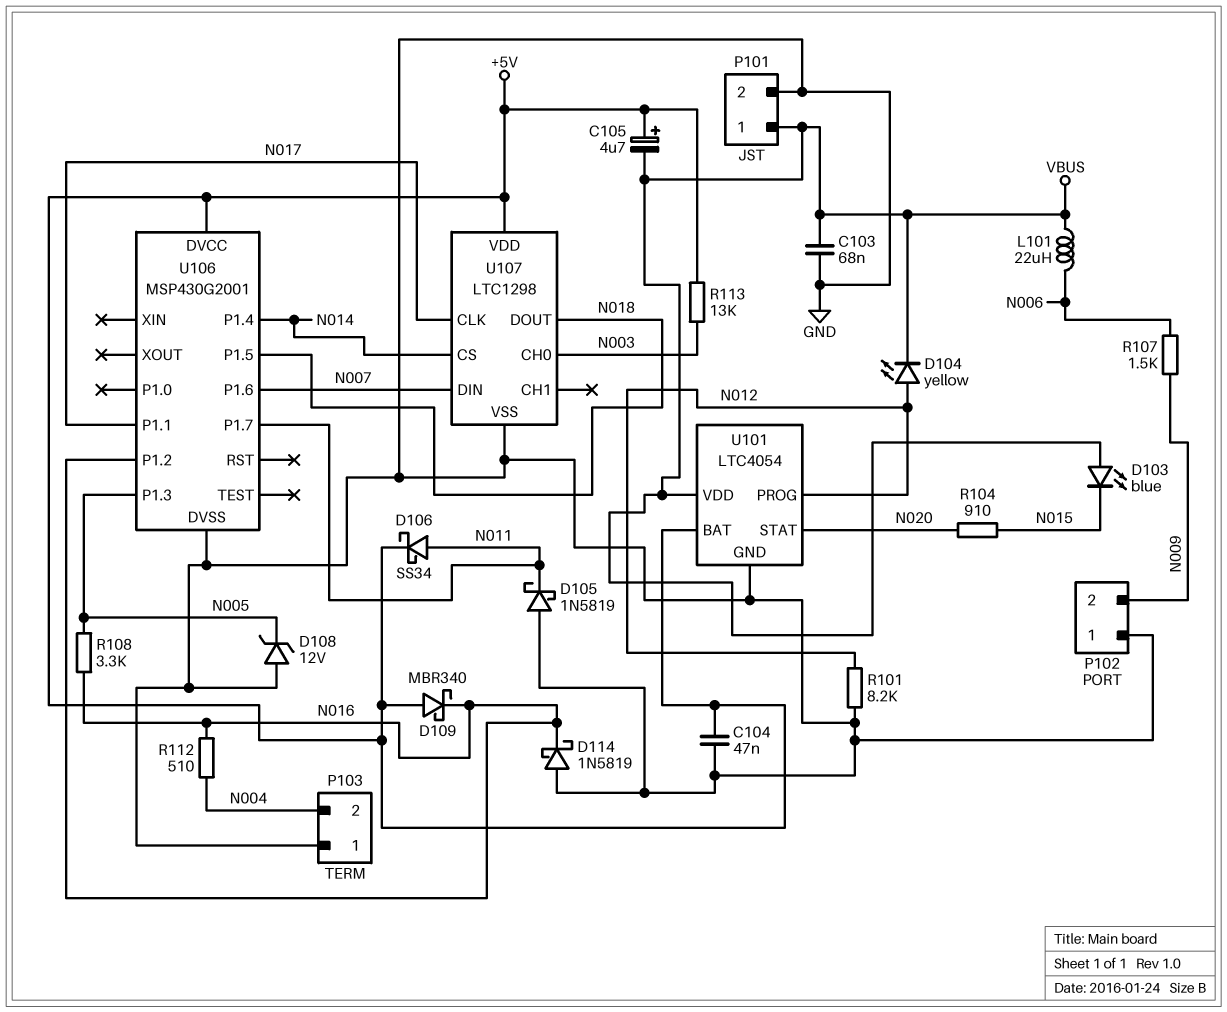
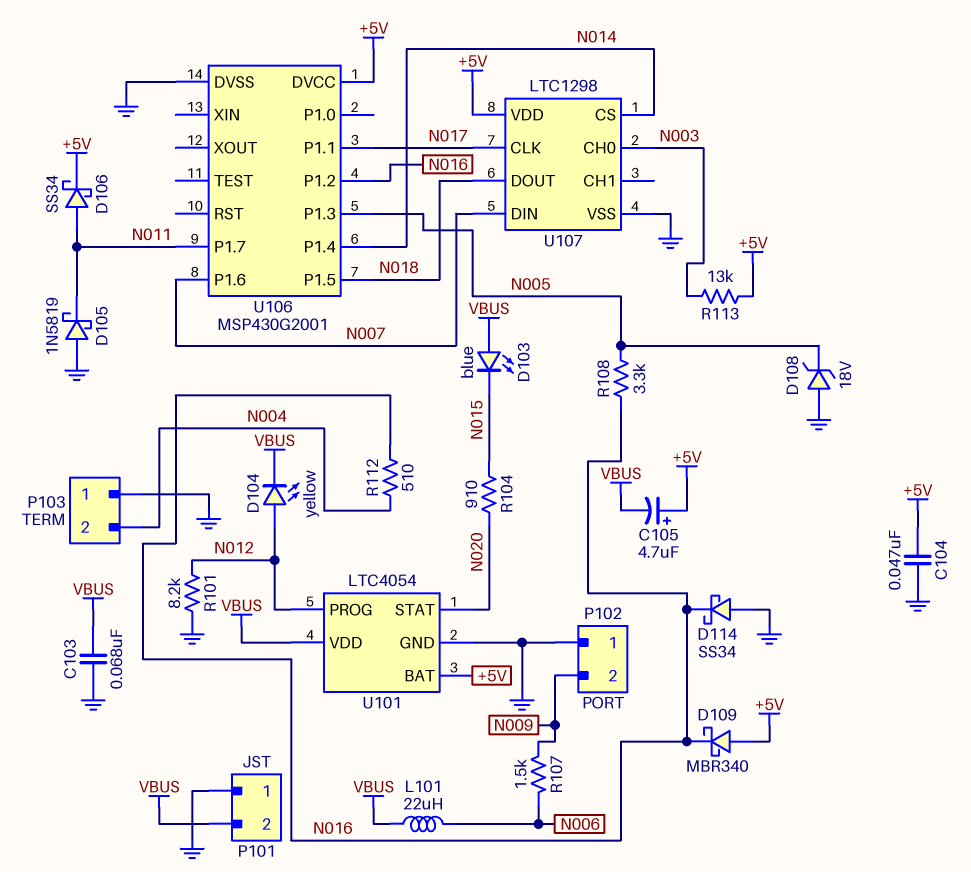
D108: zener 12V (A GND, K N005) -> zener 18V (A GND, K N005)
D114: schottky 1N5819 (A GND, K N016) -> schottky SS34 (A GND, K N016)
P101 pin 1: VBUS -> GND
P101 pin 2: GND -> VBUS

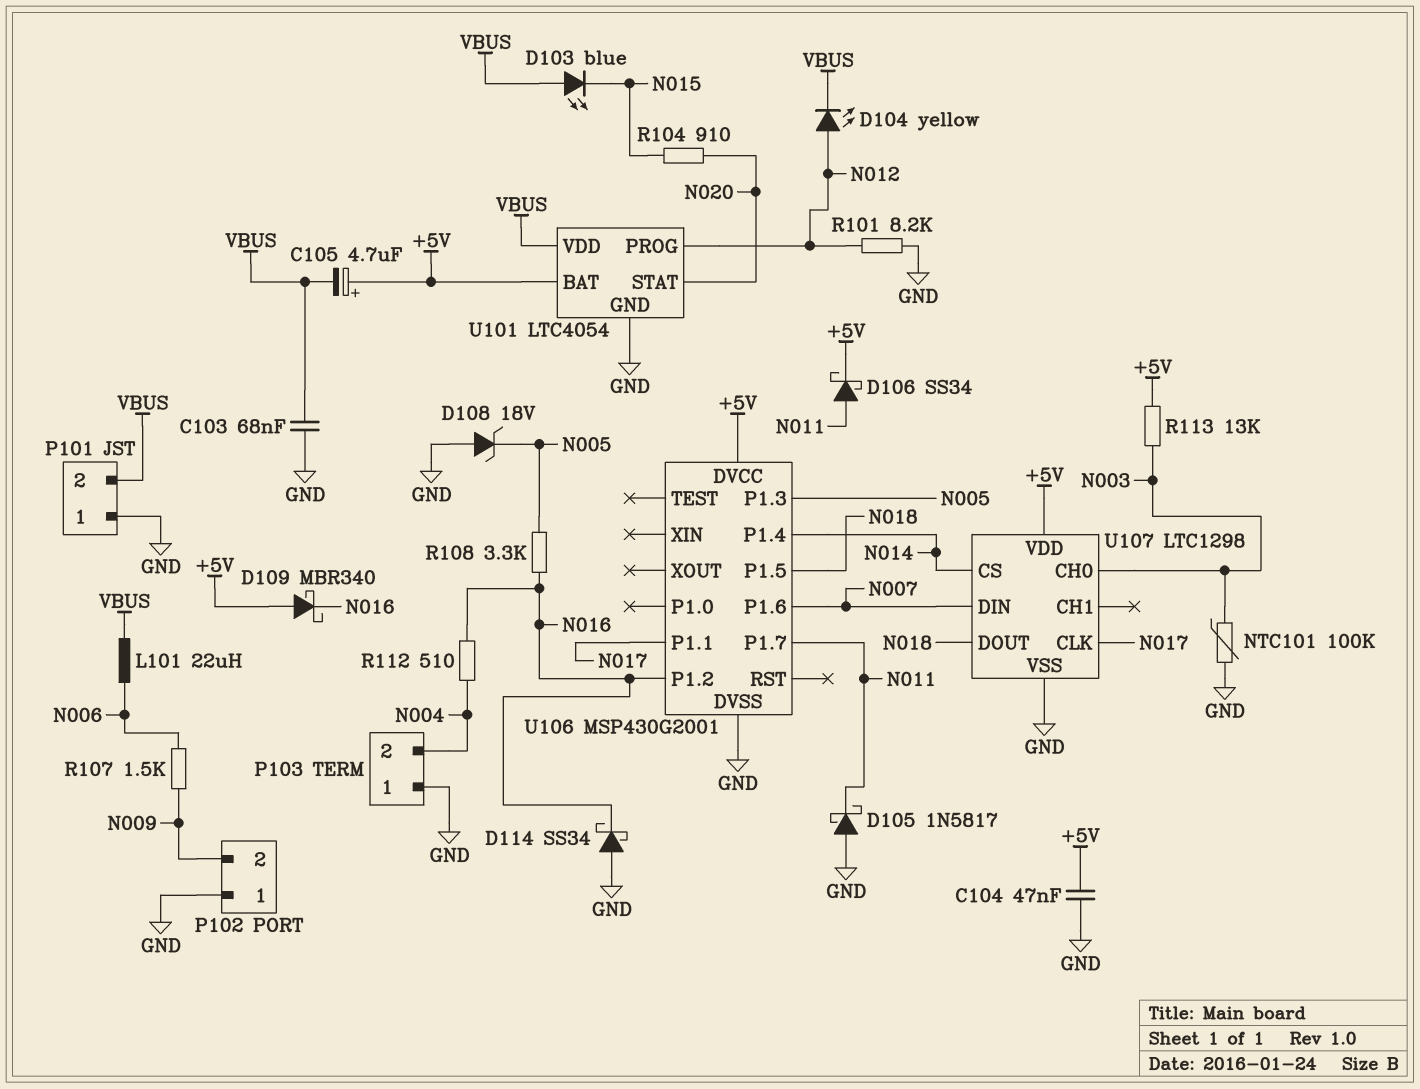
D105: schottky 1N5819 (A GND, K N011) -> schottky 1N5817 (A GND, K N011)
NTC101: none -> 100k (GND, N003)

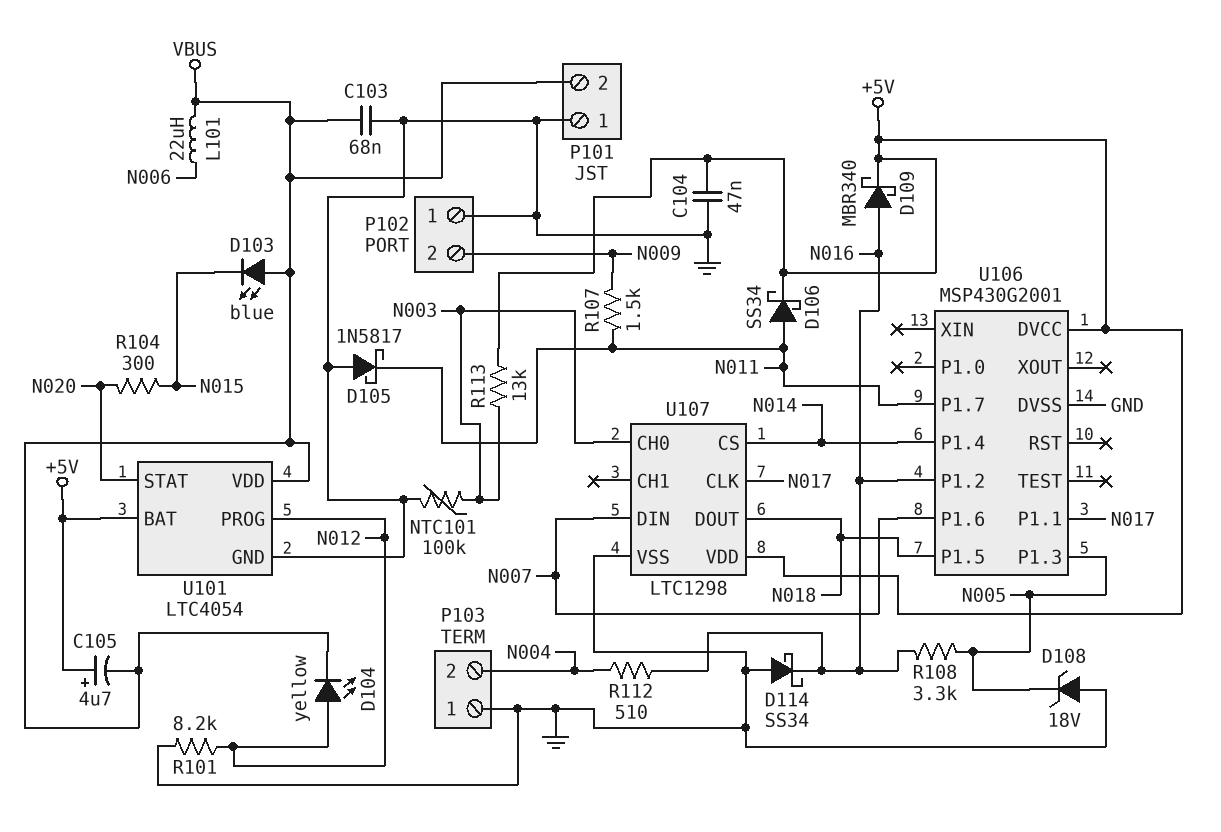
D109: schottky MBR340 (A +5V, K N016) -> schottky MBR340 (A N016, K +5V)
R104: 910 (N015, N020) -> 300 (N015, N020)
R107: 1.5k (N006, N009) -> 1.5k (N009, N011)

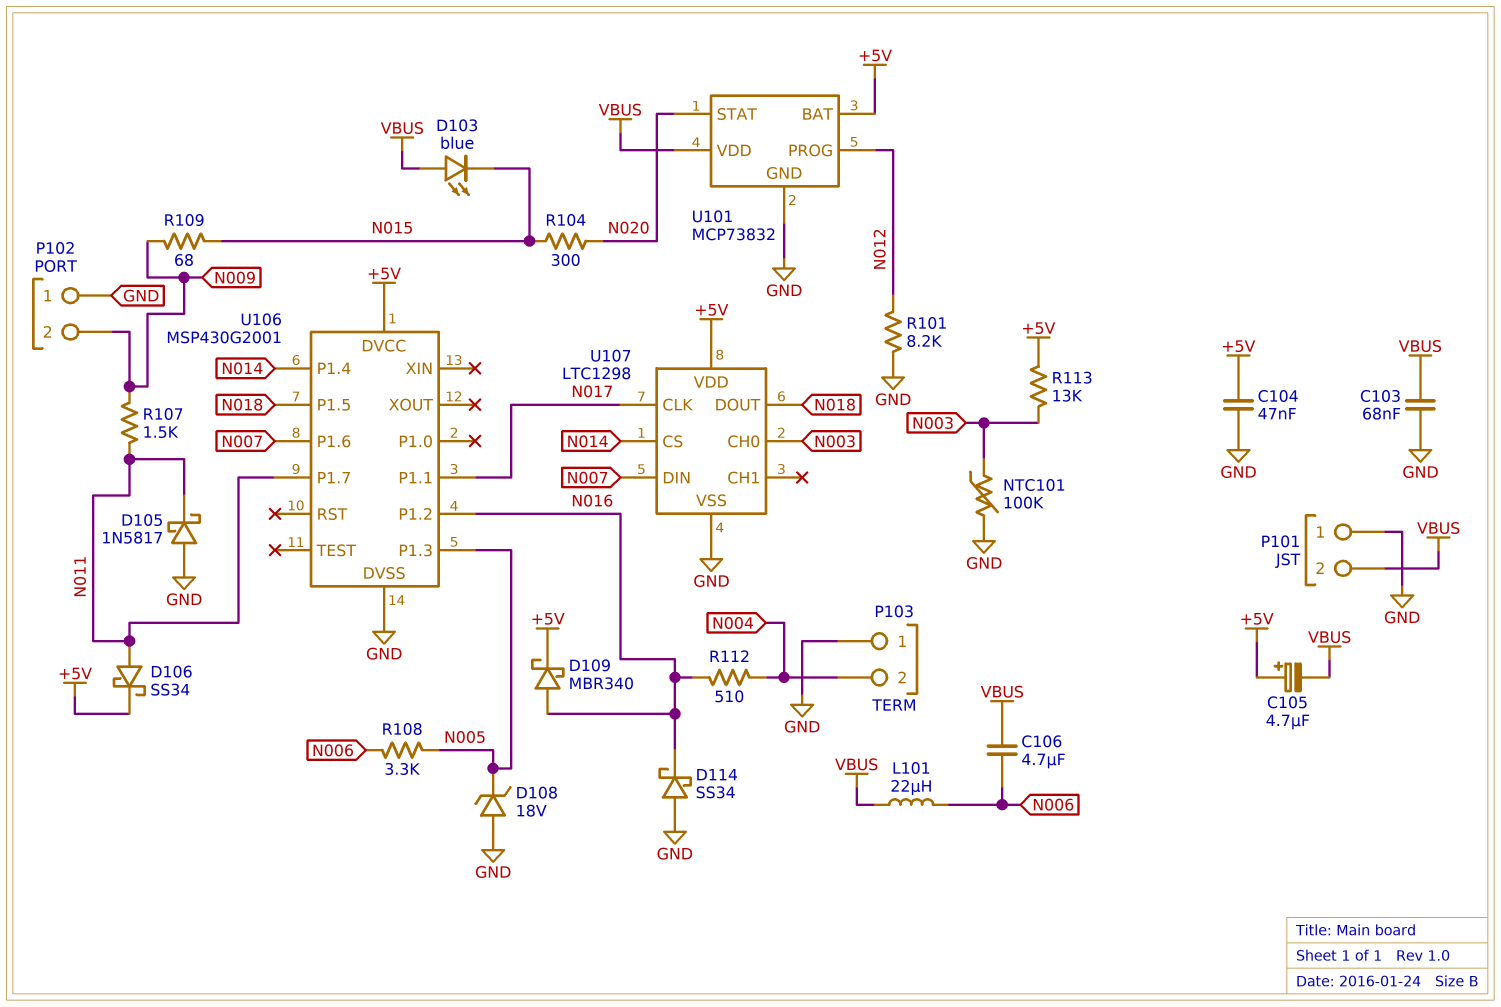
C106: none -> 4.7uF (N006, VBUS)
D104: LED yellow (A N012, K VBUS) -> none
R108: 3.3k (N005, N016) -> 3.3k (N005, N006)
R109: none -> 68 (N009, N015)
U101: LTC4054 -> MCP73832

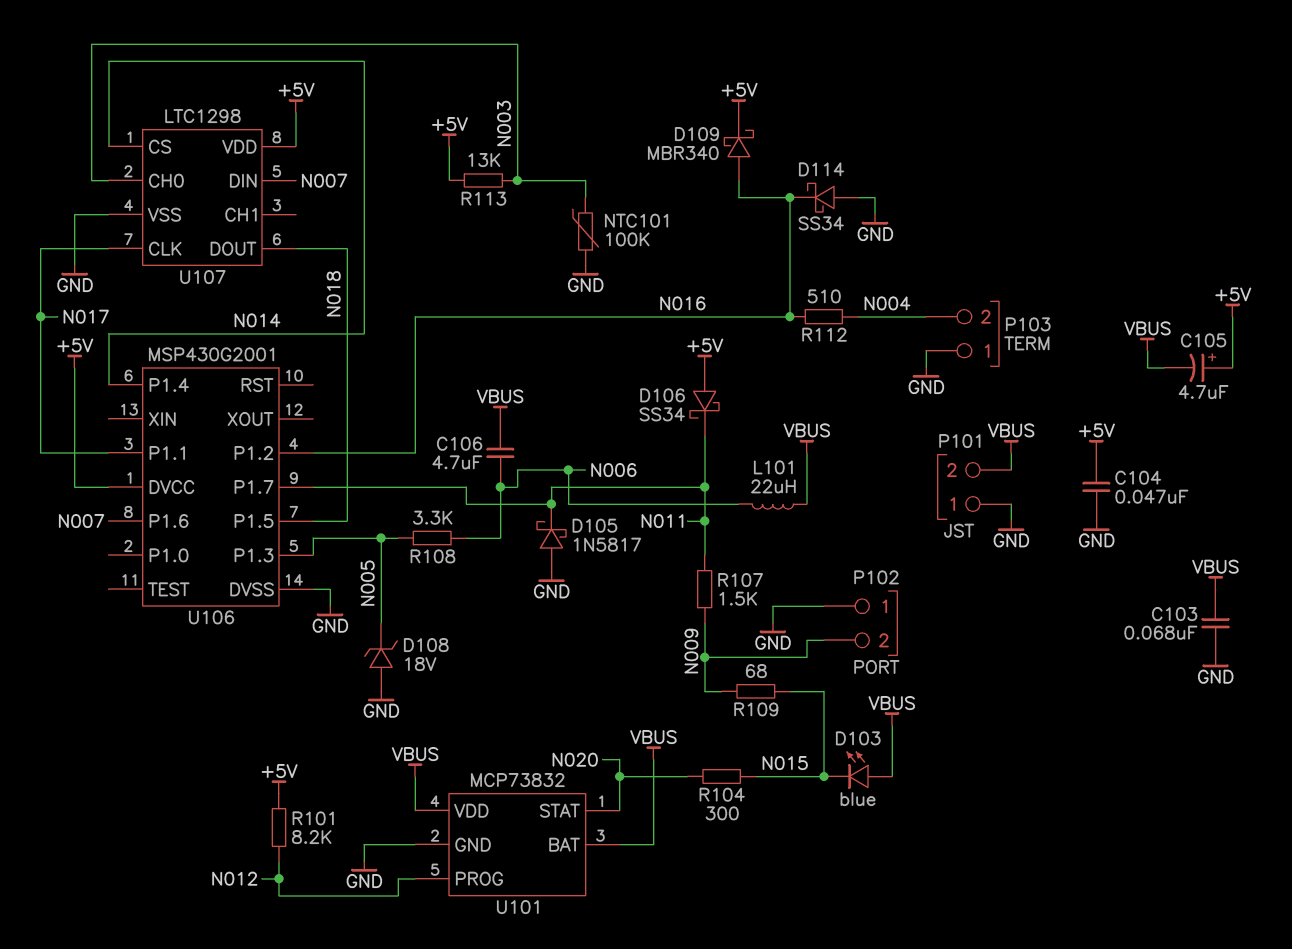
D106: schottky SS34 (A N011, K +5V) -> schottky SS34 (A +5V, K N011)
R101: 8.2k (GND, N012) -> 8.2k (+5V, N012)
U101 pin BAT: +5V -> VBUS

